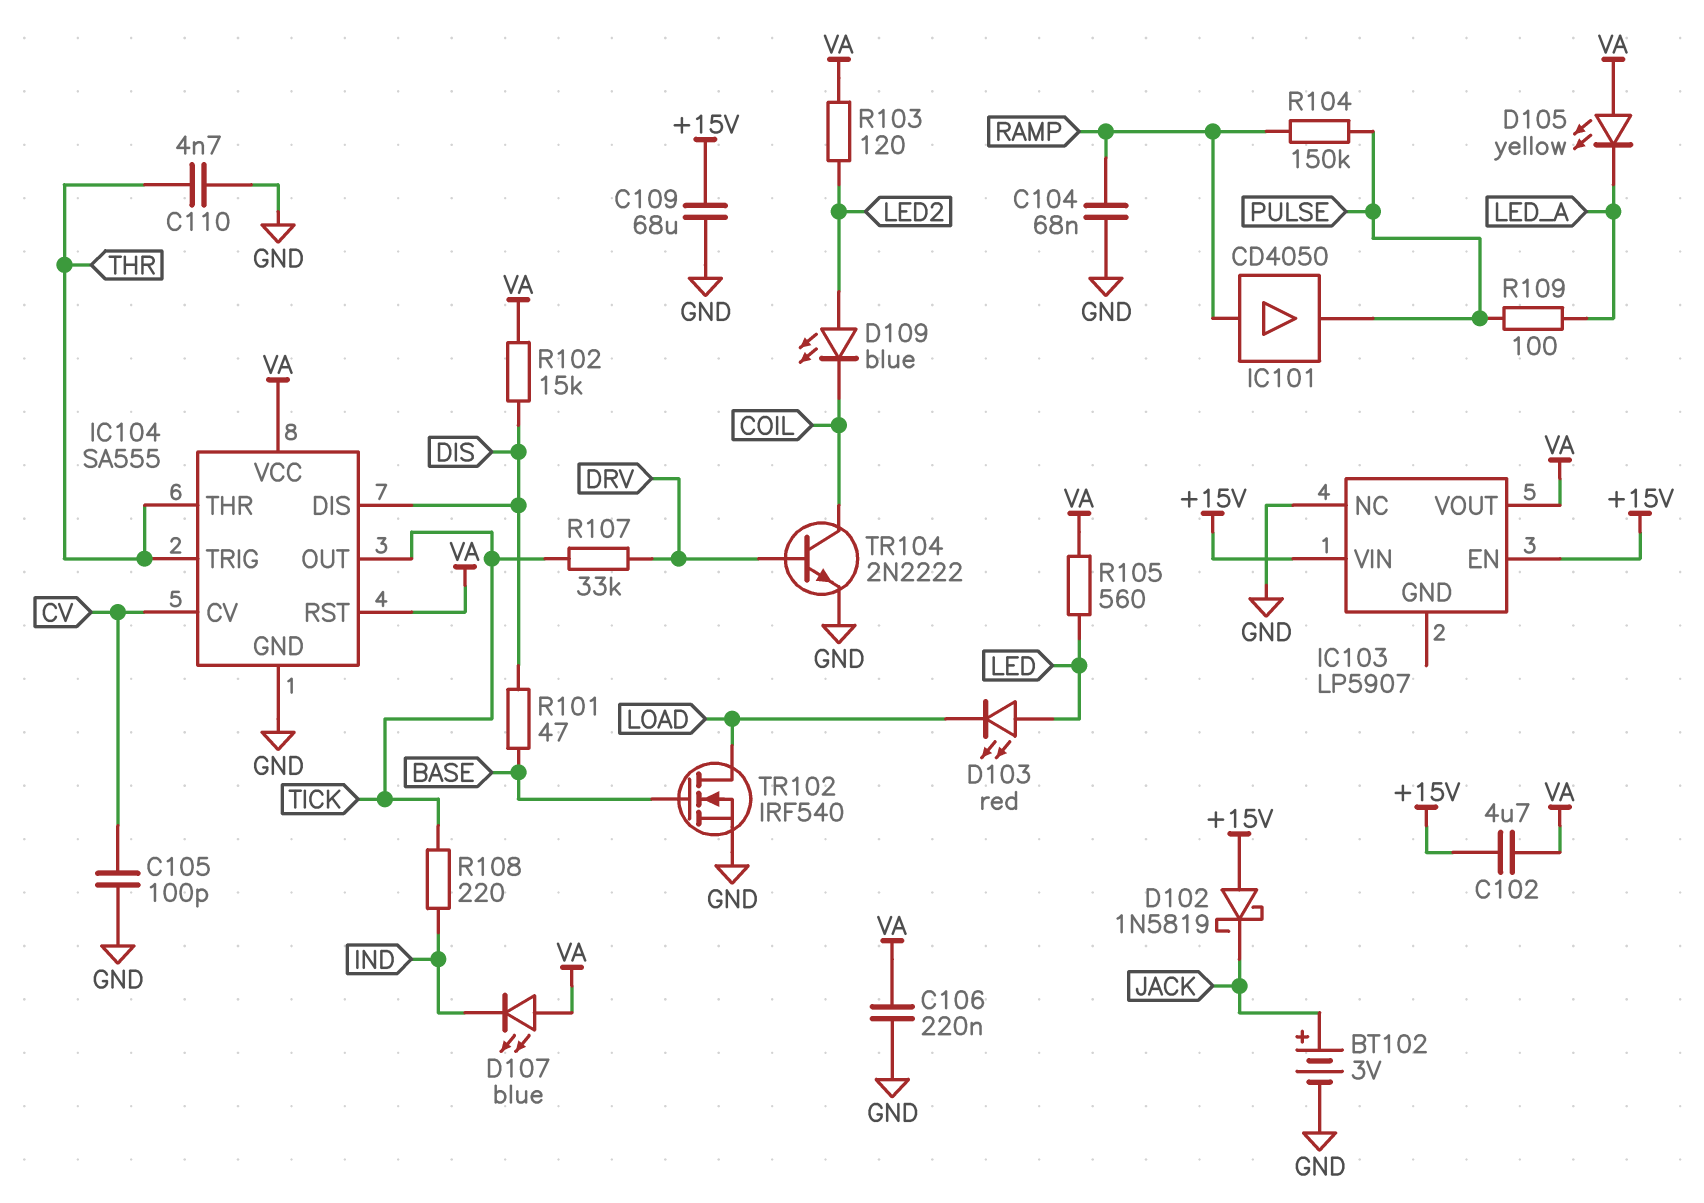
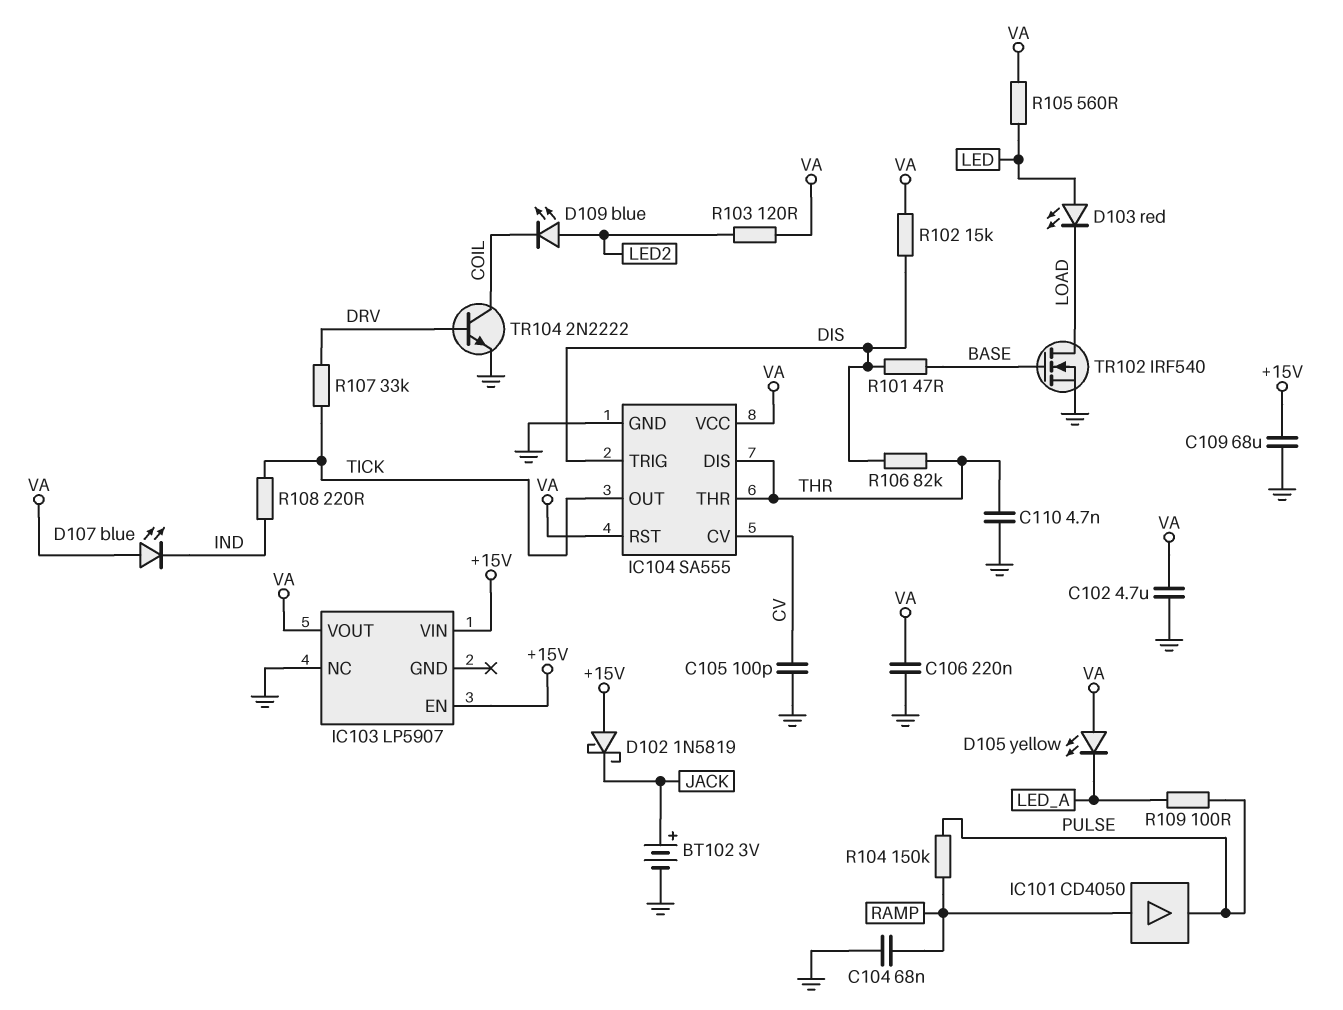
C102: 4.7uF (+15V, VA) -> 4.7uF (GND, VA)
IC104 pin DIS: DIS -> THR
IC104 pin TRIG: THR -> DIS
R106: none -> 82k (DIS, THR)

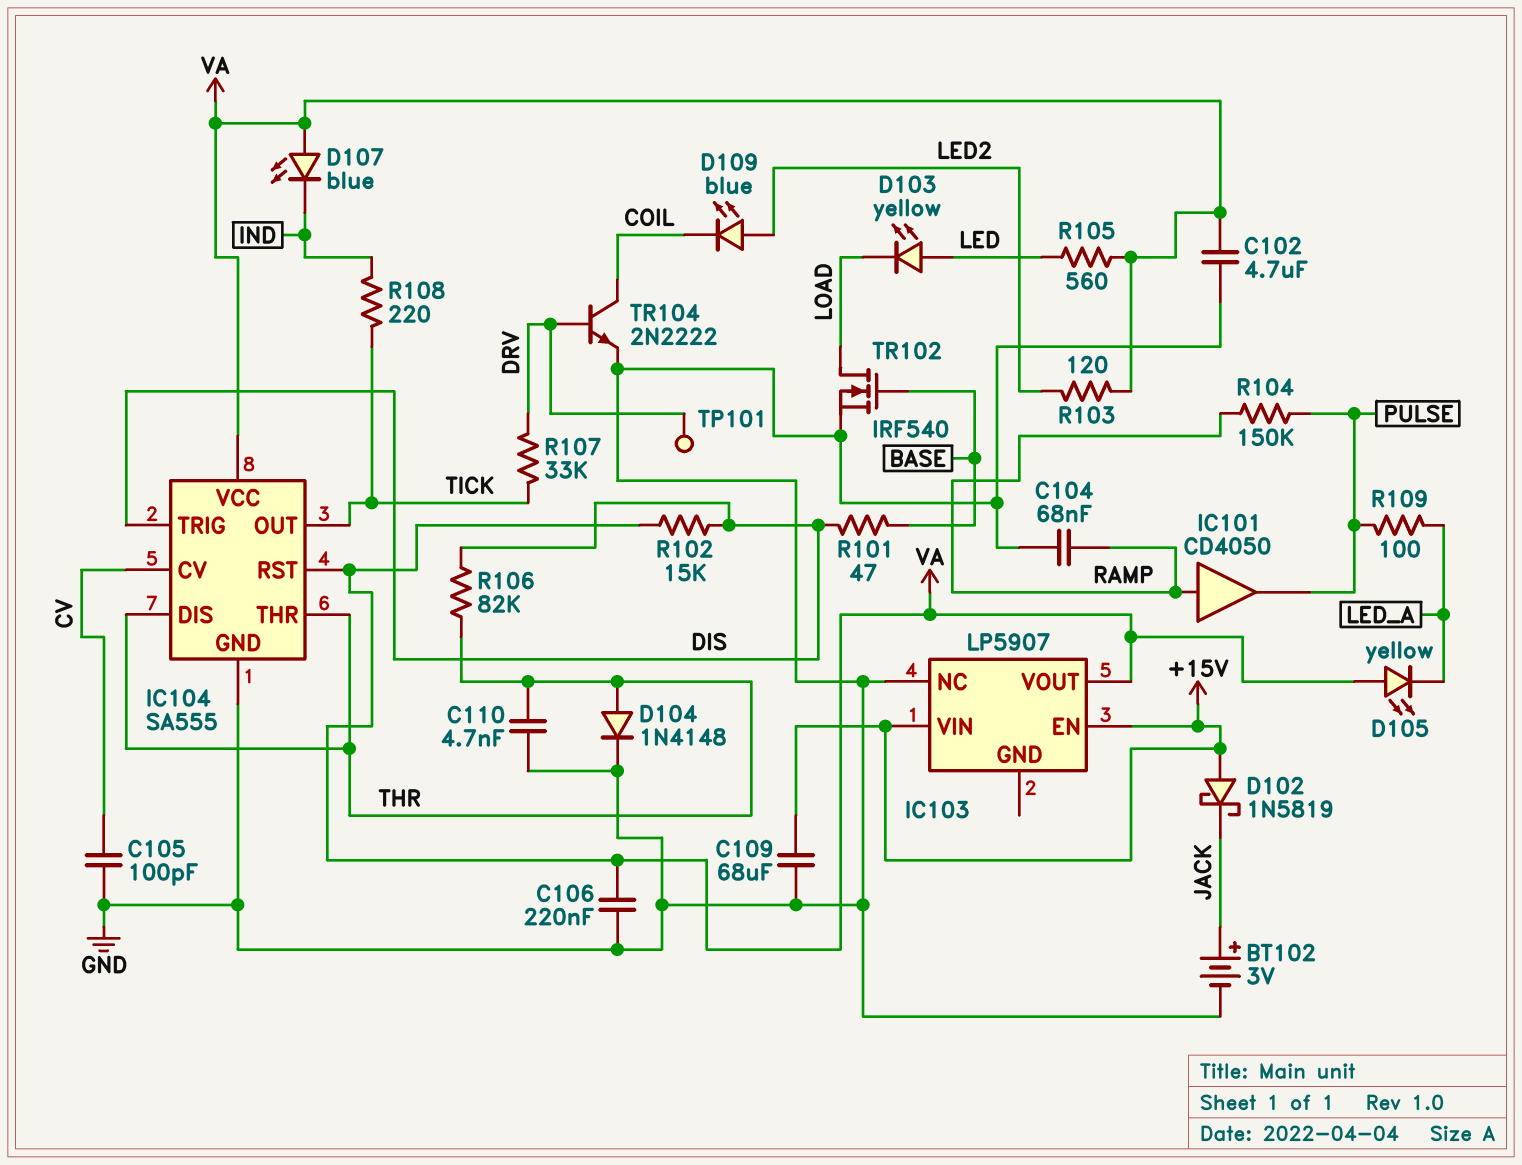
D103: LED red (A LED, K LOAD) -> LED yellow (A LED, K LOAD)
D104: none -> diode 1N4148 (A THR, K GND)
TP101: none -> test point (DRV)

